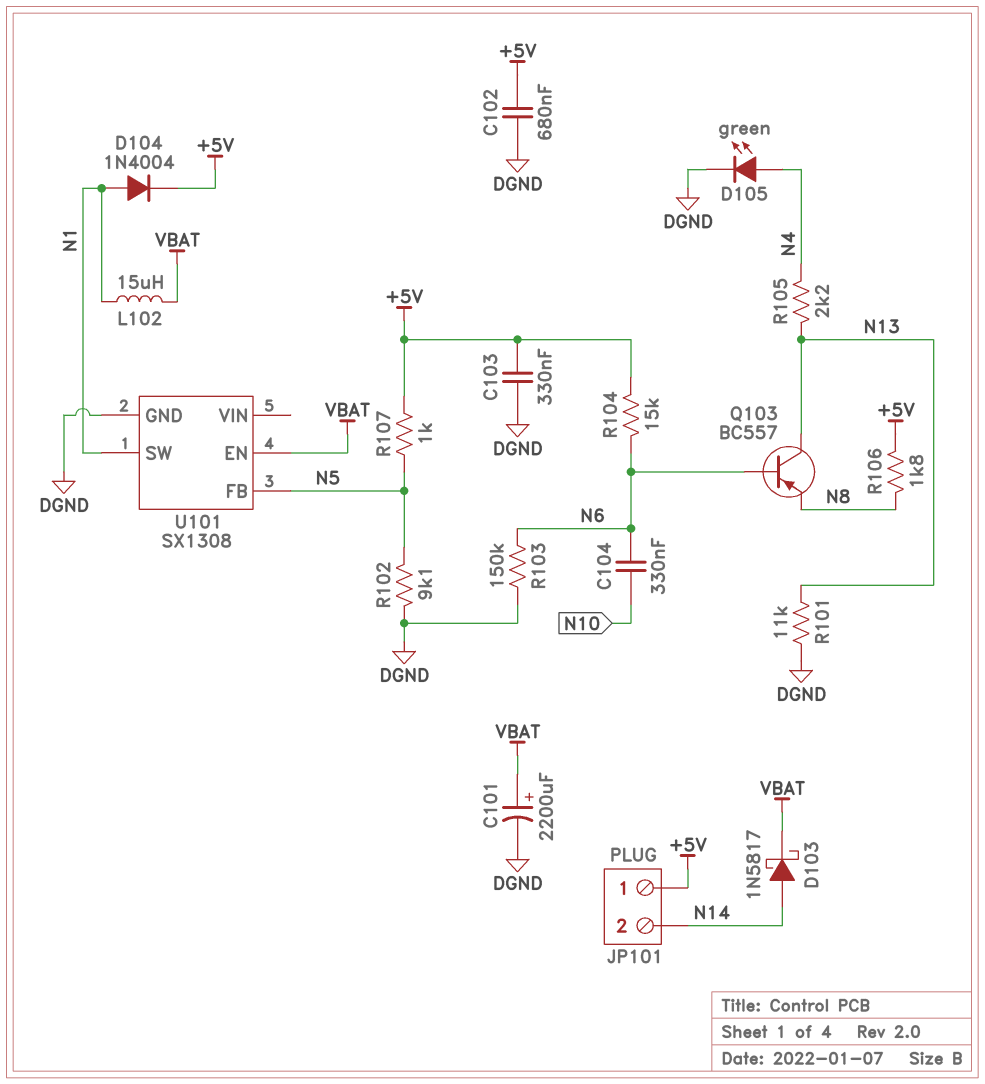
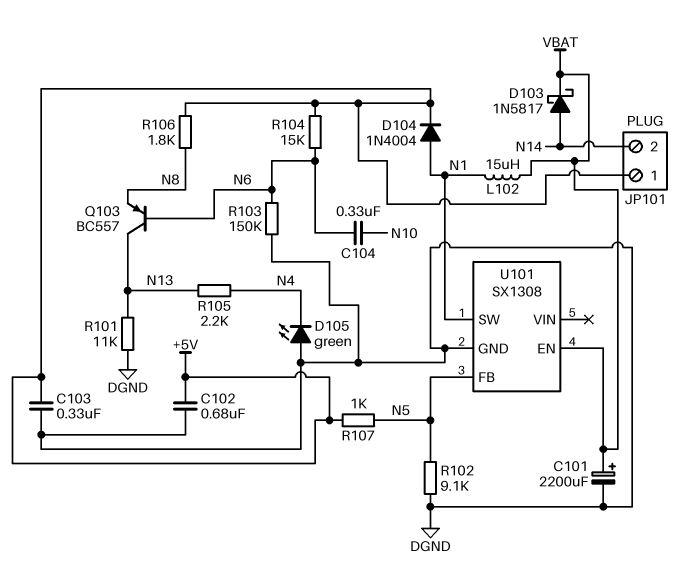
D105: LED green (A N4, K DGND) -> LED green (A DGND, K N4)

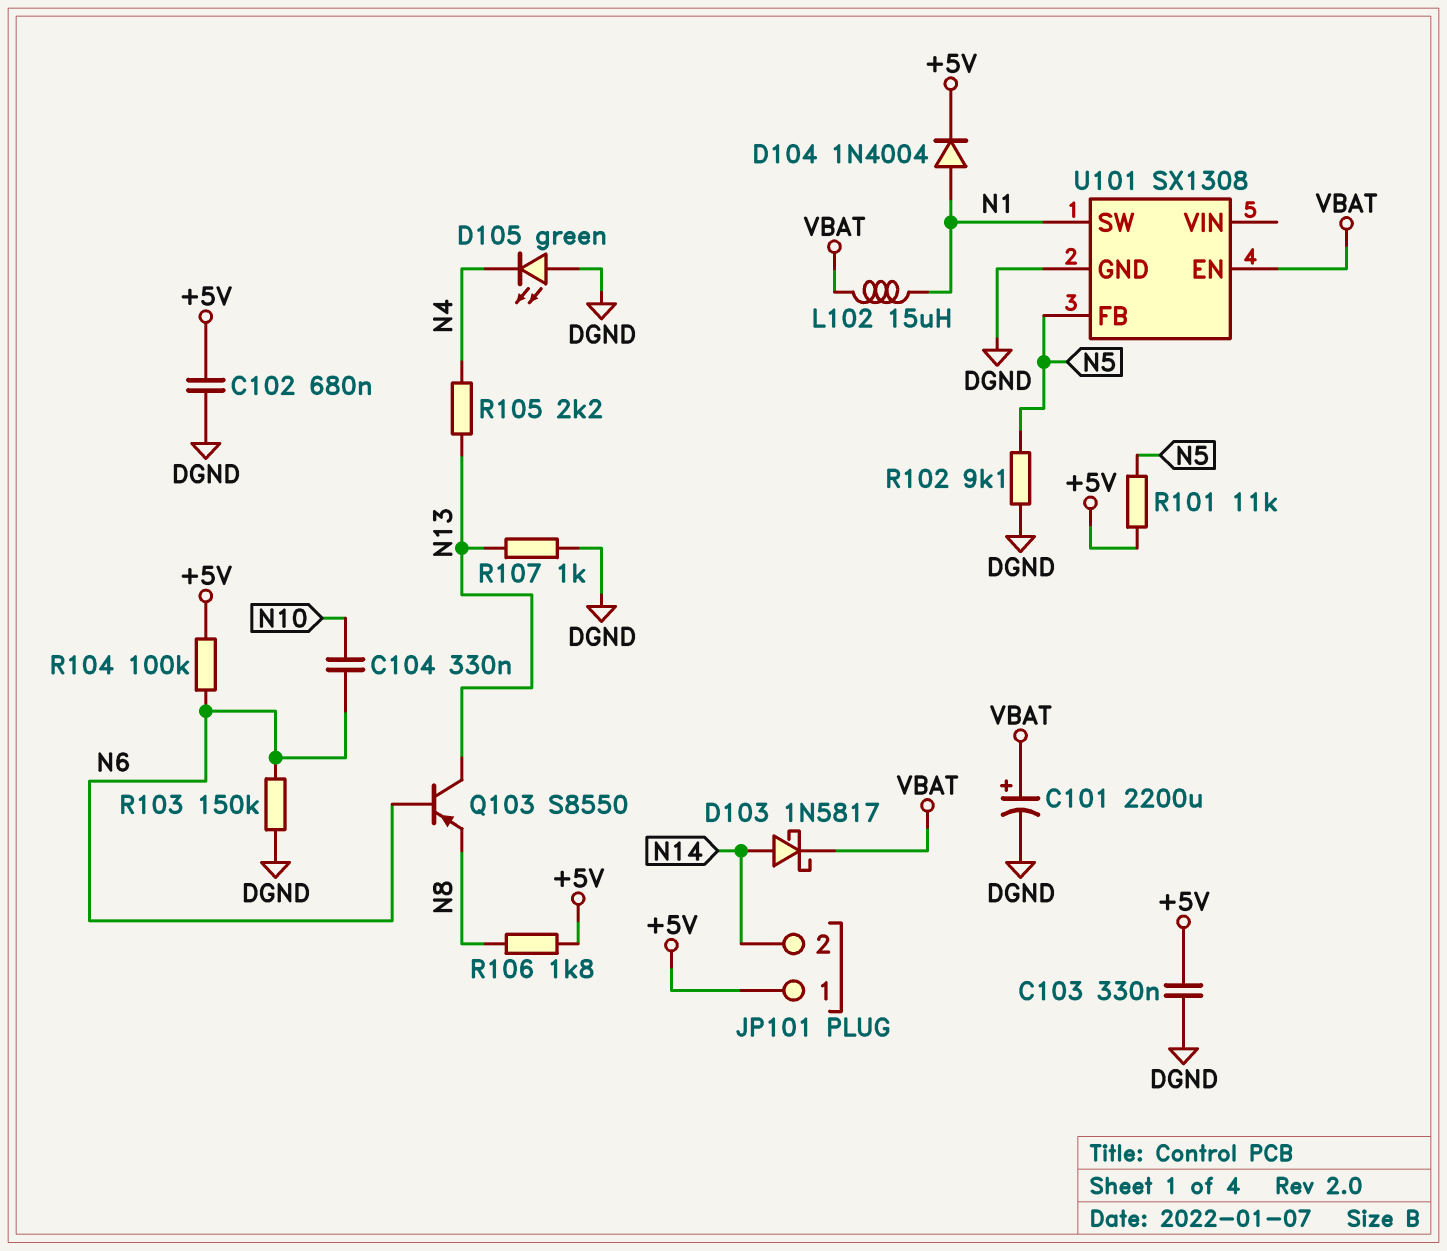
Q103: PNP BC557 (B N6, C N13, E N8) -> PNP S8550 (B N6, C N13, E N8)
R101: 11k (DGND, N13) -> 11k (+5V, N5)
R104: 15k (+5V, N6) -> 100k (+5V, N6)
R107: 1k (+5V, N5) -> 1k (DGND, N13)

